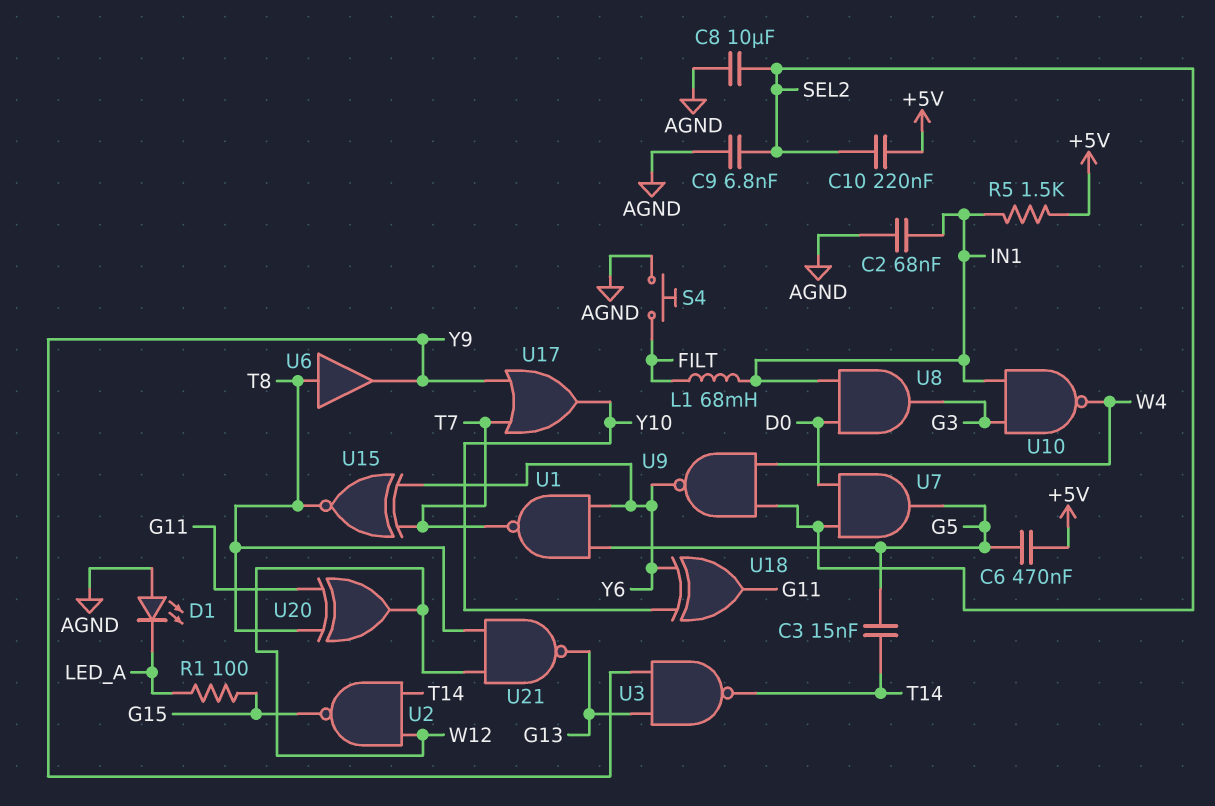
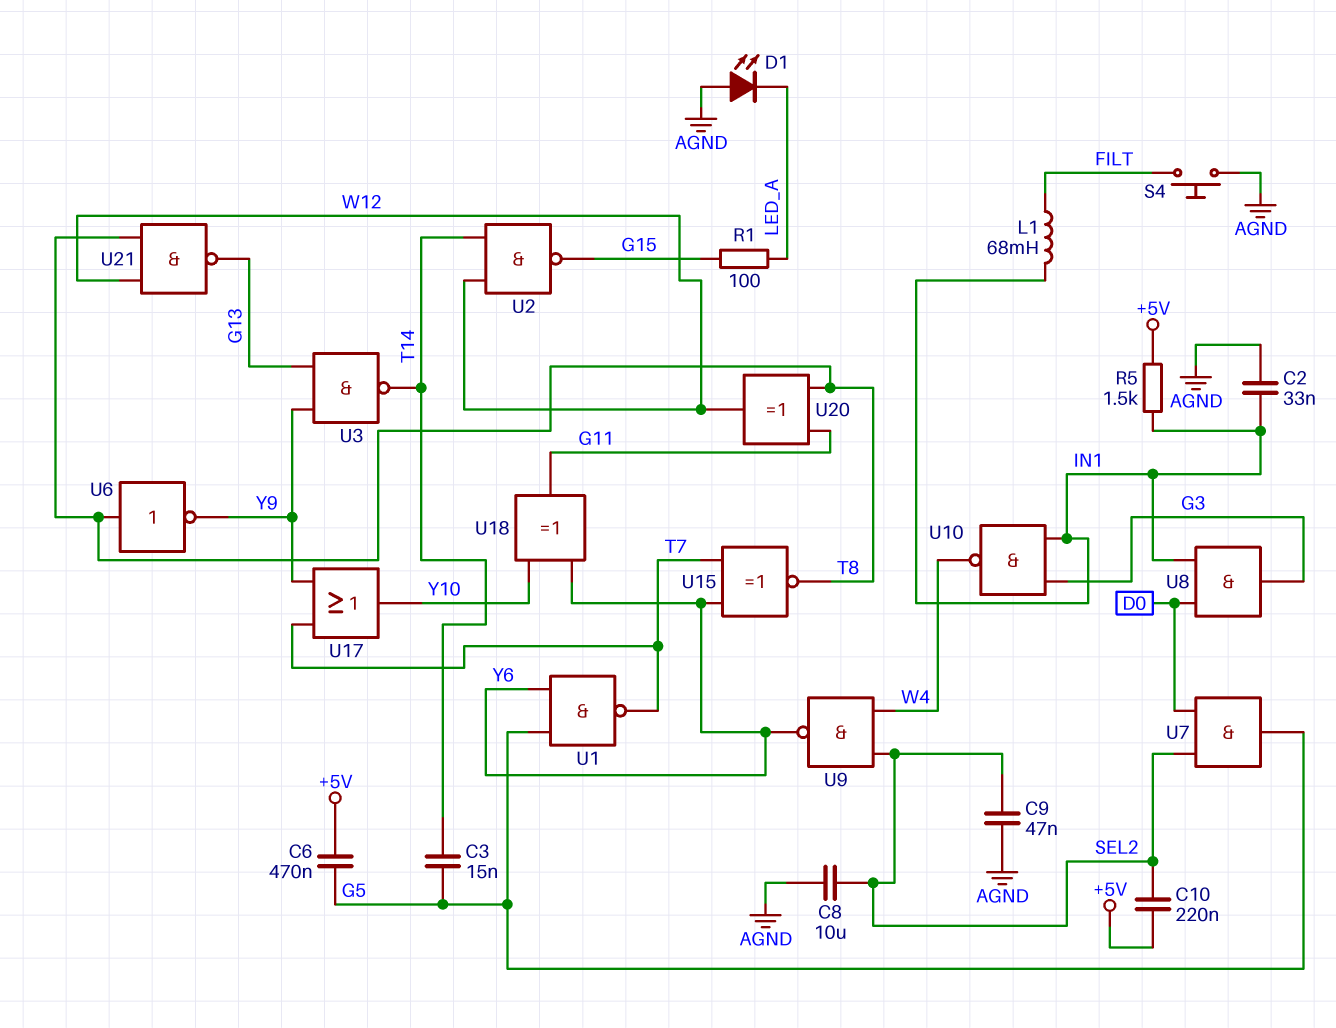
C2: 68nF (AGND, IN1) -> 33nF (AGND, IN1)
C9: 6.8nF (AGND, SEL2) -> 47nF (AGND, SEL2)
U6: buffer (in T8, out Y9) -> NOT (in T8, out Y9)

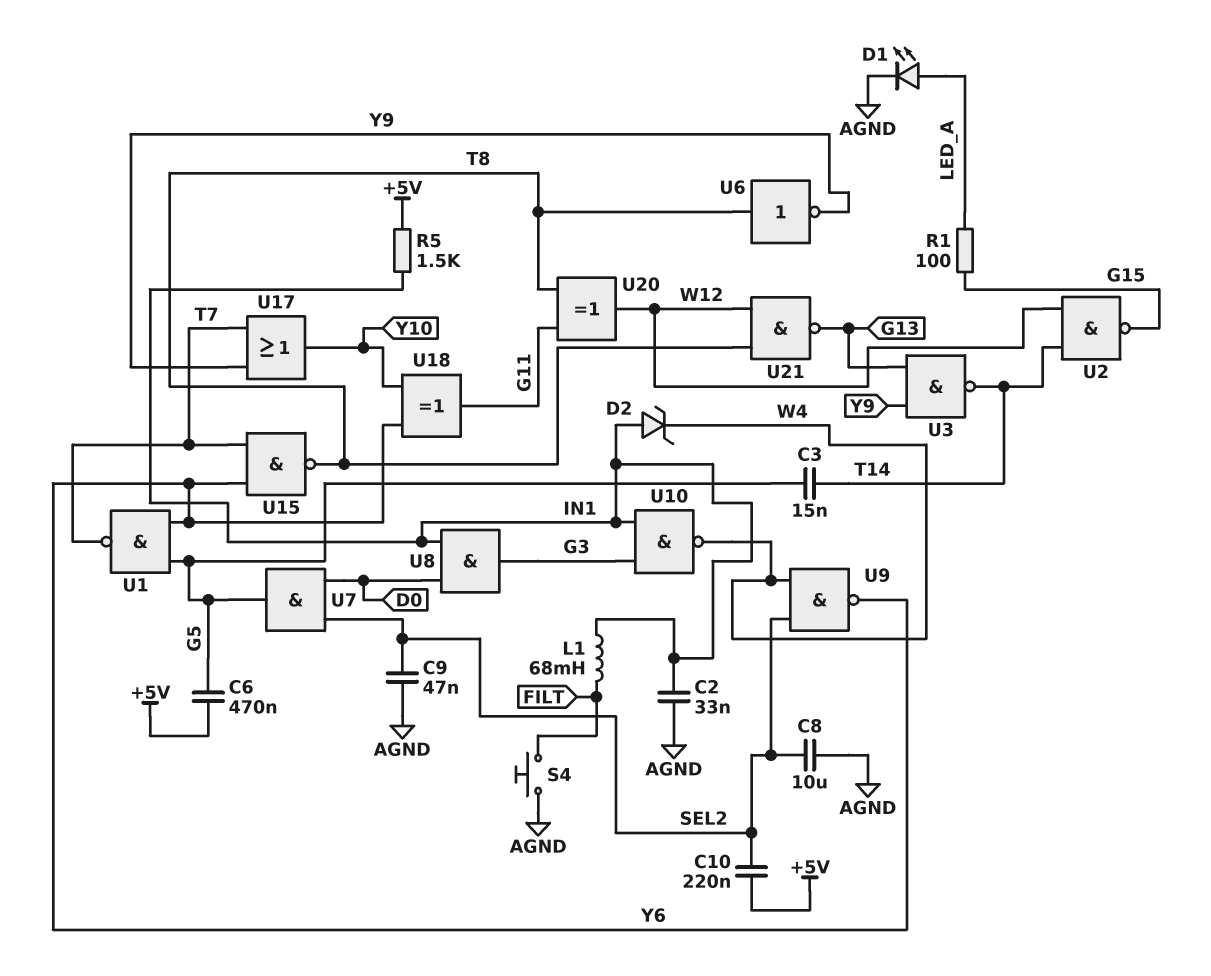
D1: LED (A AGND, K LED_A) -> LED (A LED_A, K AGND)
D2: none -> zener (A IN1, K W4)
U15: XNOR (in T7, in Y6, out T8) -> NAND (in T7, in Y6, out T8)

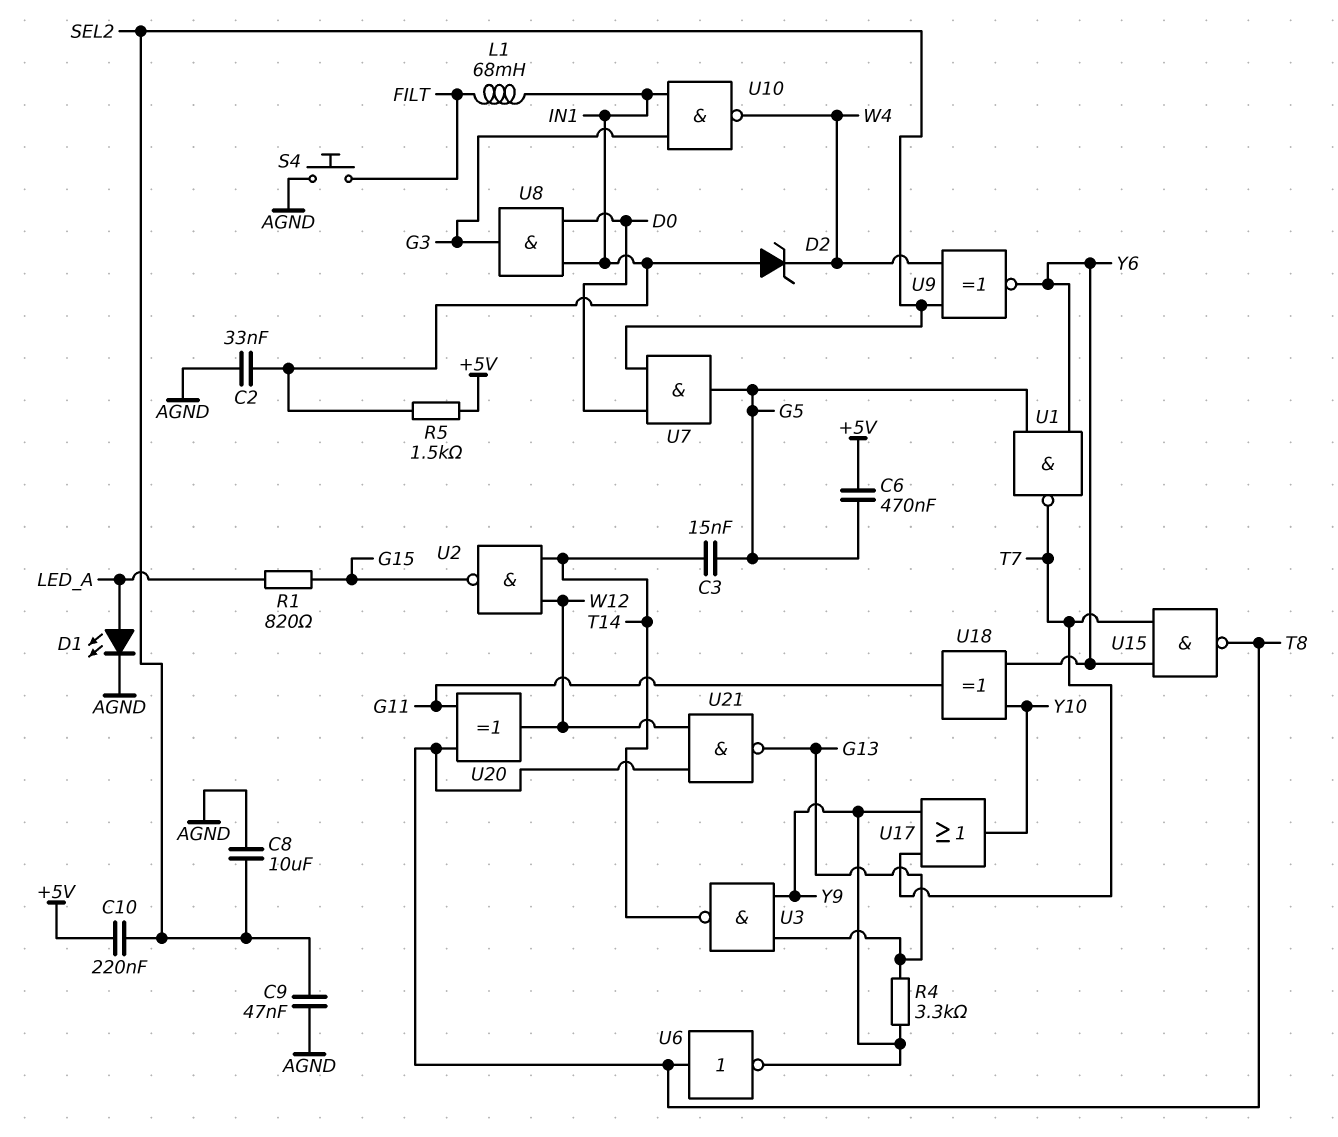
R1: 100 (G15, LED_A) -> 820 (G15, LED_A)
R4: none -> 3.3k (G13, Y9)
U9: NAND (in SEL2, in W4, out Y6) -> XNOR (in SEL2, in W4, out Y6)

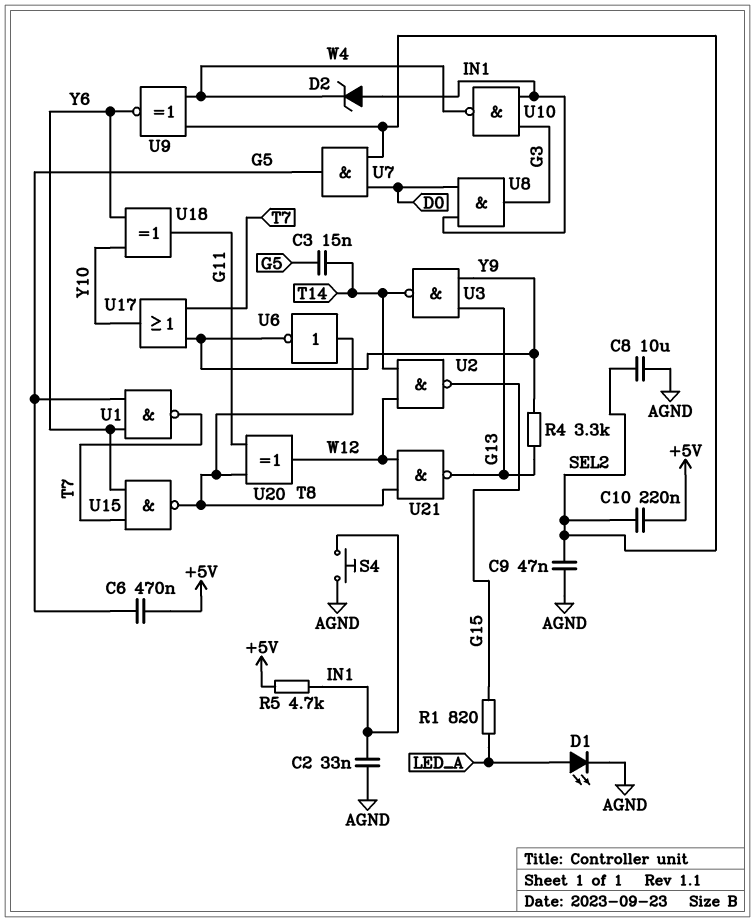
L1: 68mH (FILT, IN1) -> none
R5: 1.5k (+5V, IN1) -> 4.7k (+5V, IN1)
S4: button (AGND, FILT) -> button (AGND, IN1)

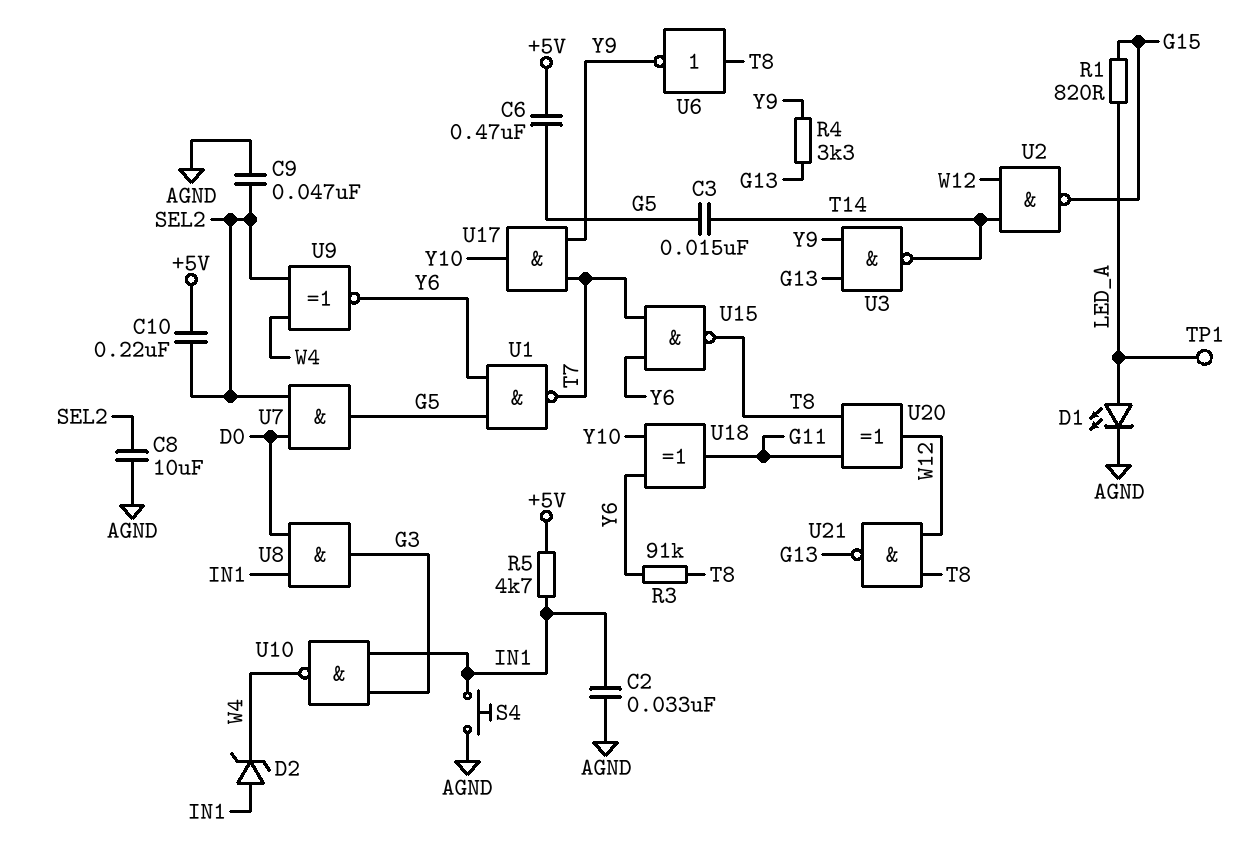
R3: none -> 91k (T8, Y6)
TP1: none -> test point (LED_A)
U17: OR (in T7, in Y9, out Y10) -> AND (in T7, in Y9, out Y10)

